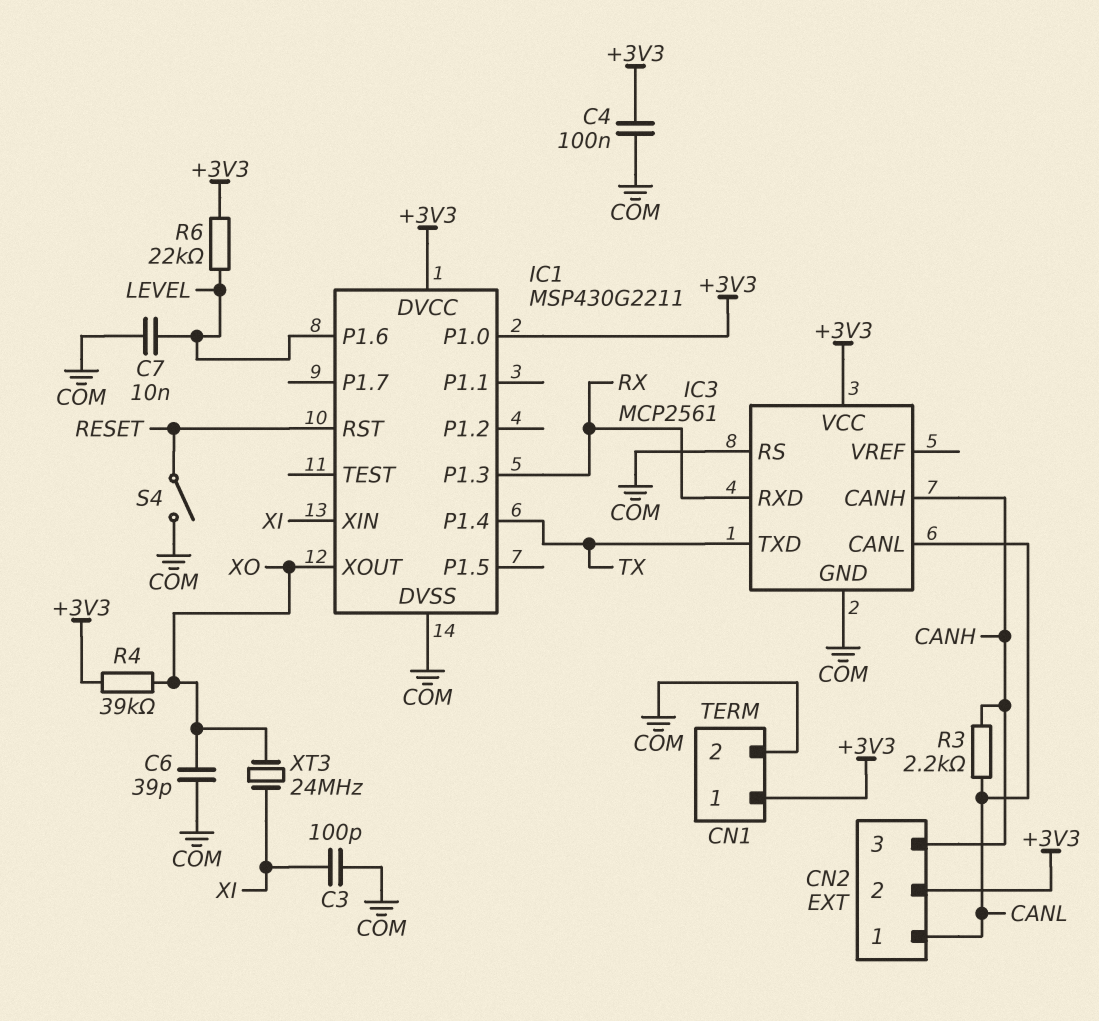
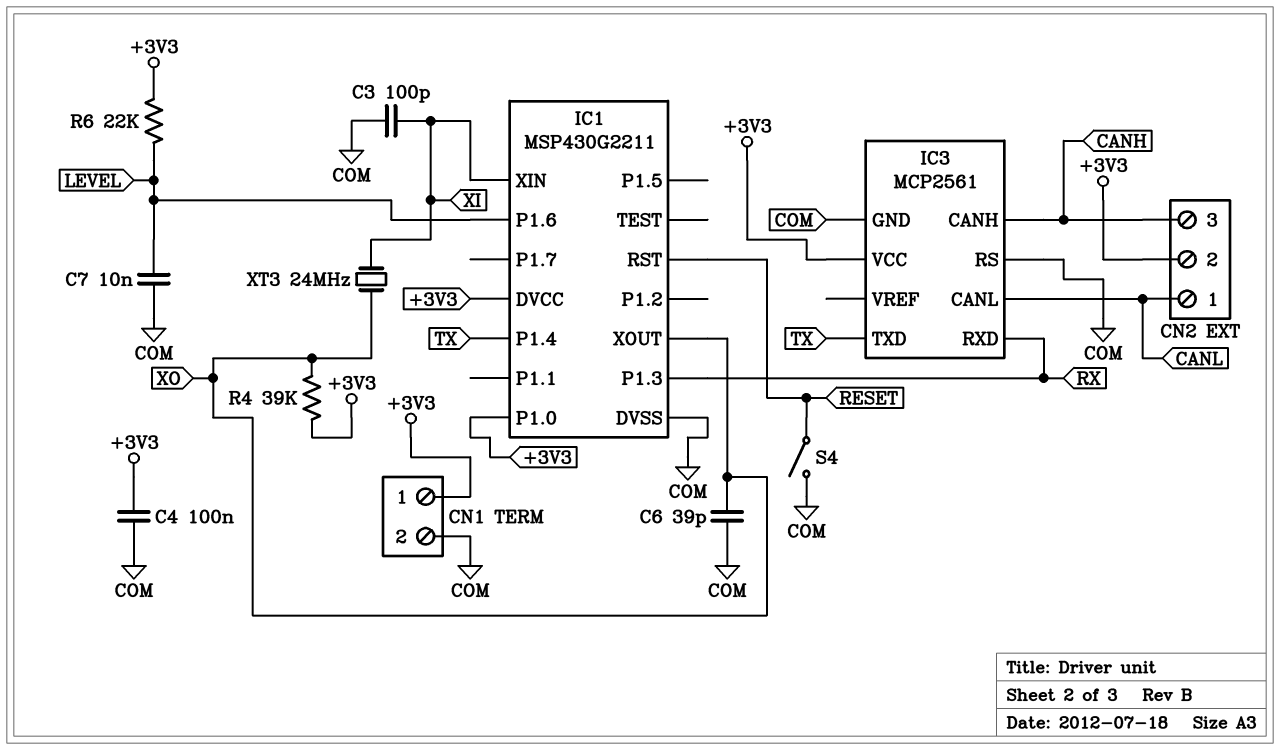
R3: 2.2k (CANH, CANL) -> none

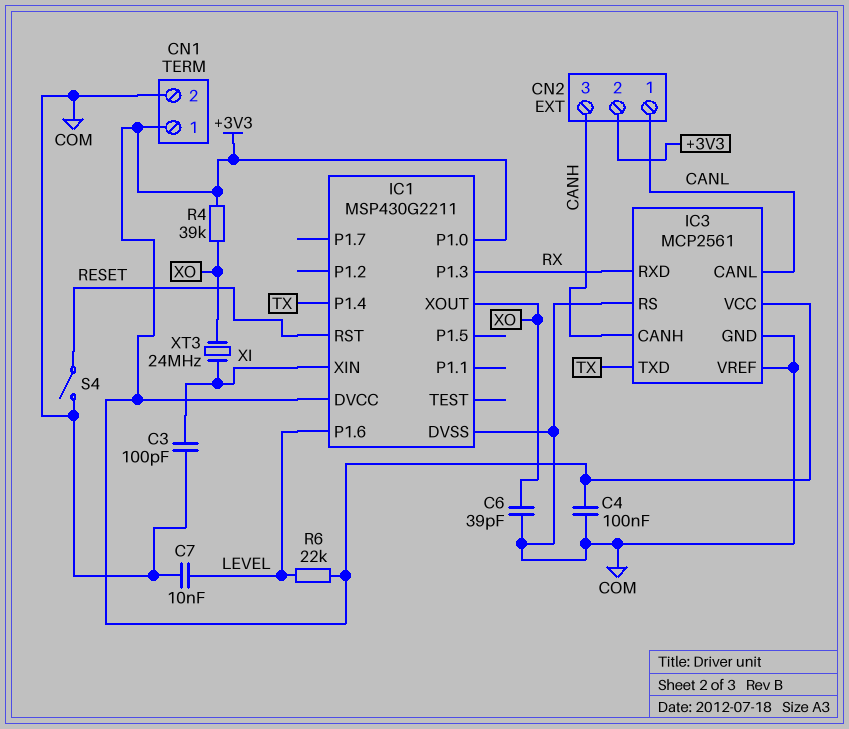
IC3 pin VREF: none -> COM

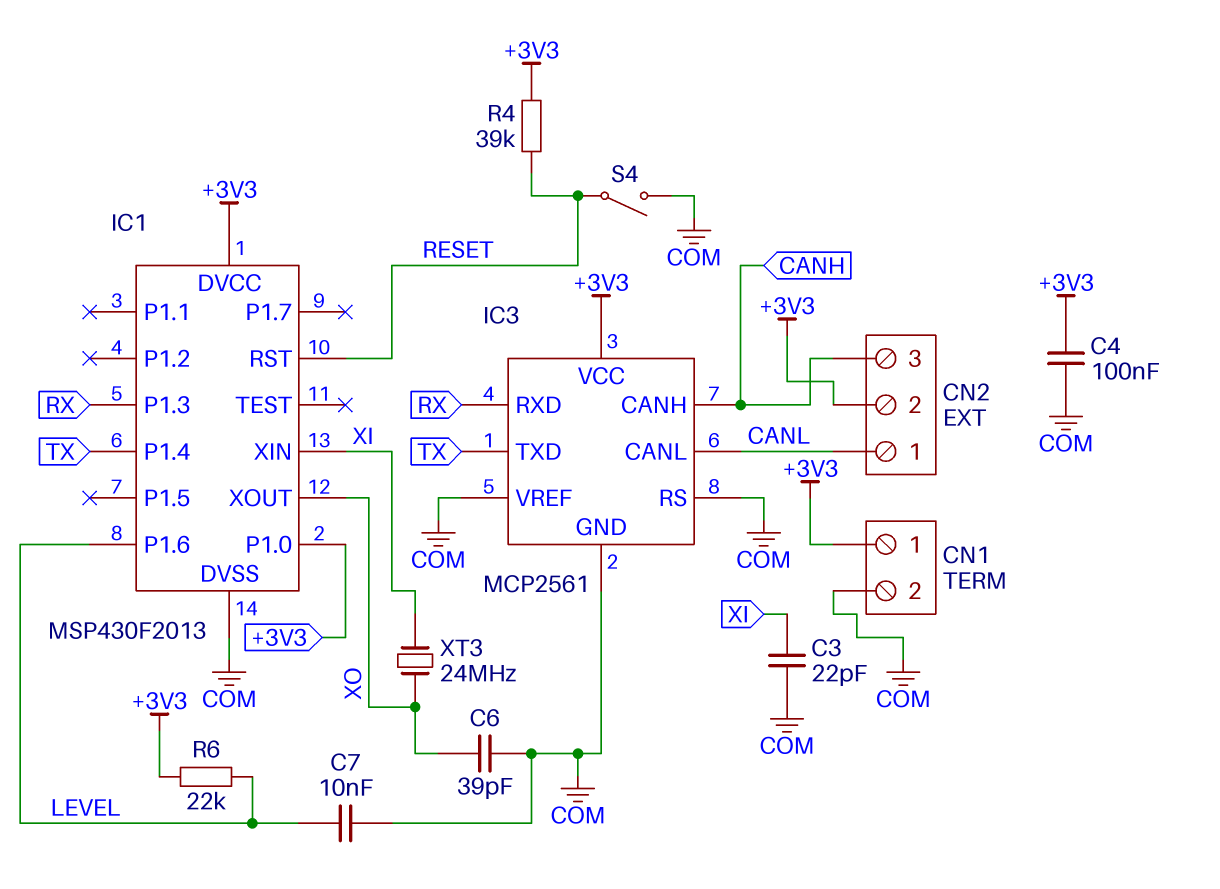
C3: 100pF (COM, XI) -> 22pF (COM, XI)
IC1: MSP430G2211 -> MSP430F2013
R4: 39k (+3V3, XO) -> 39k (+3V3, RESET)

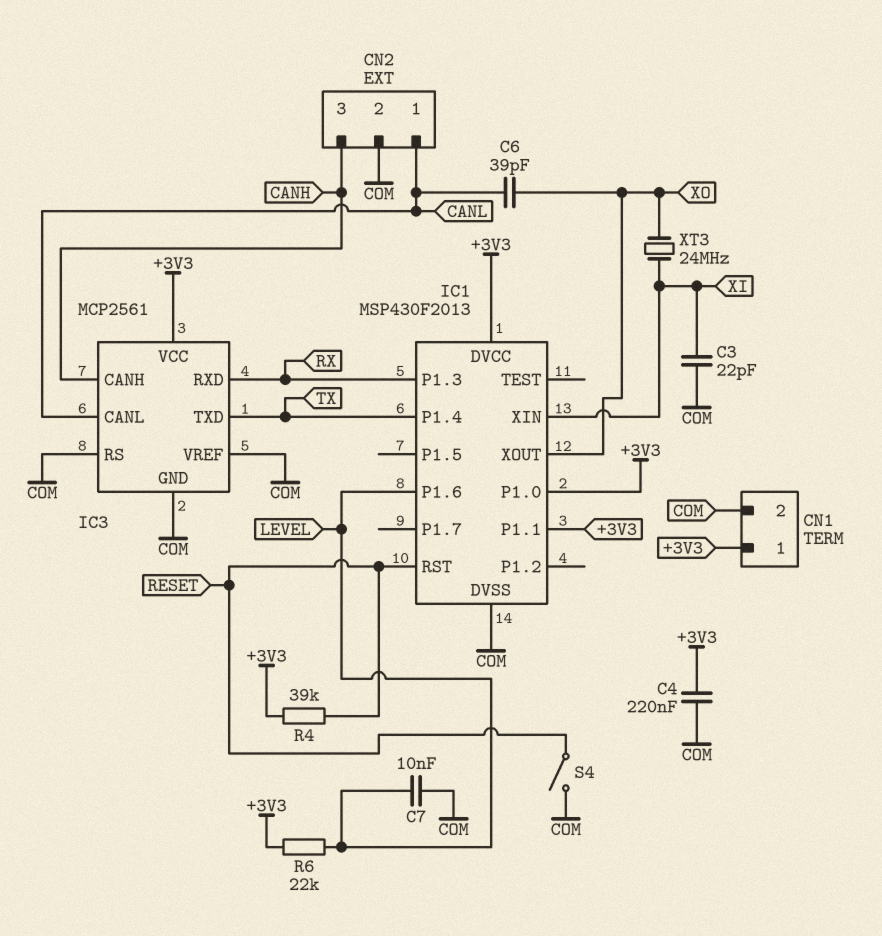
C4: 100nF (+3V3, COM) -> 220nF (+3V3, COM)
C6: 39pF (COM, XO) -> 39pF (CANL, XO)
CN2 pin 2: +3V3 -> COM
IC1 pin P1.1: none -> +3V3

